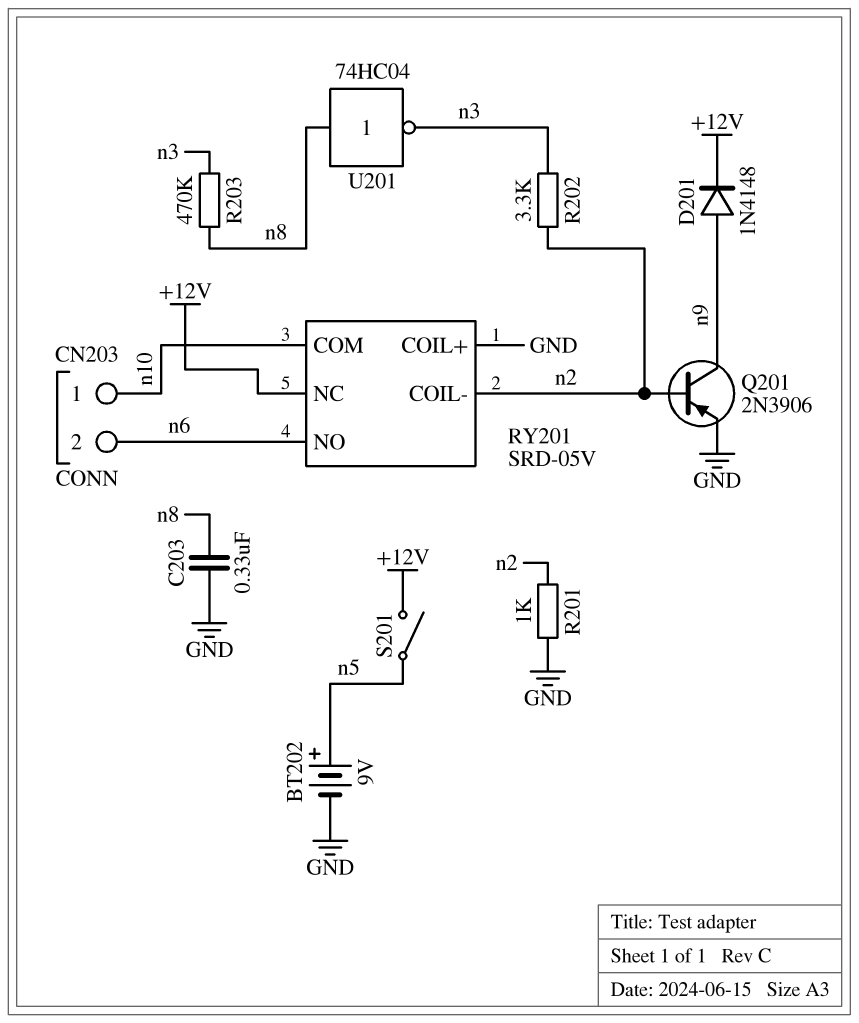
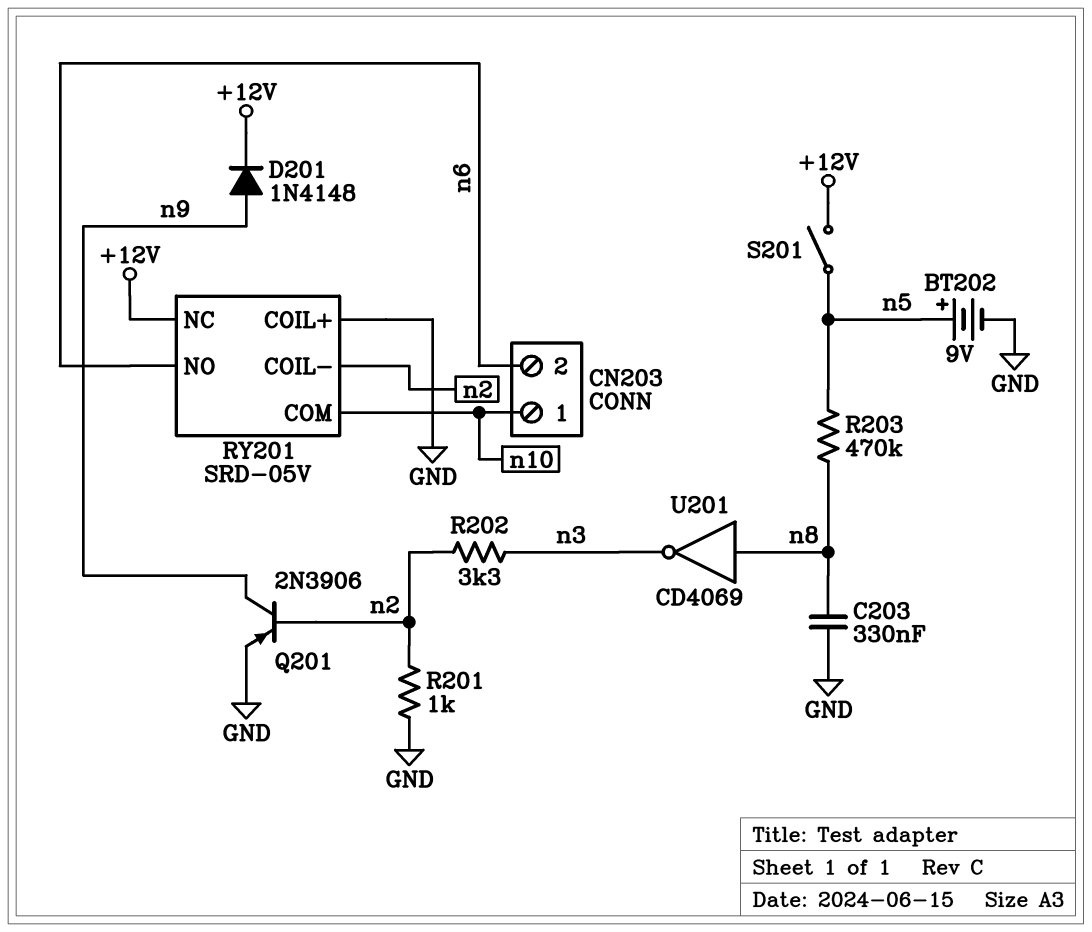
R203: 470k (n3, n8) -> 470k (n5, n8)
U201: NOT 74HC04 (in n8, out n3) -> NOT CD4069 (in n8, out n3)

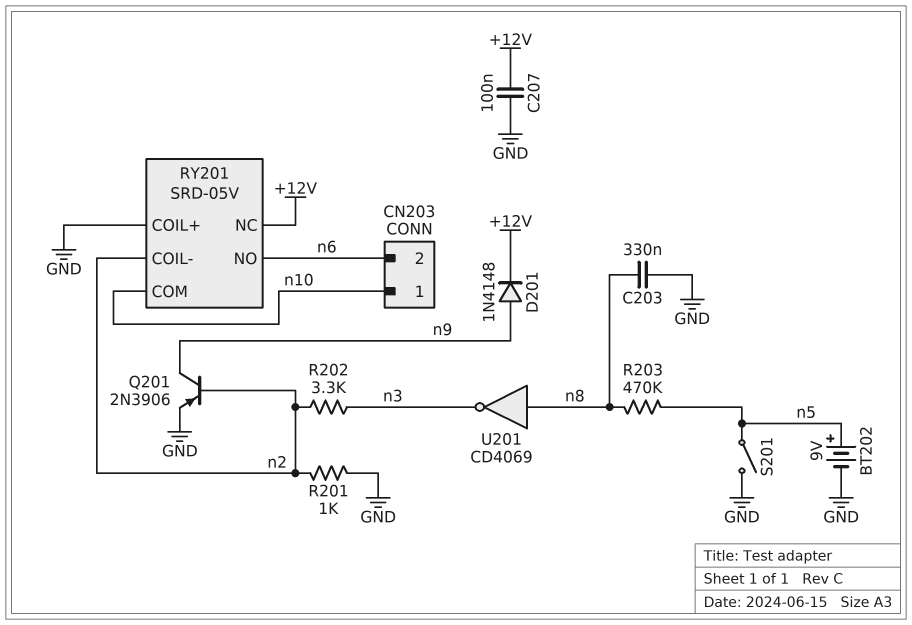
C207: none -> 100nF (+12V, GND)
S201: switch (+12V, n5) -> switch (GND, n5)

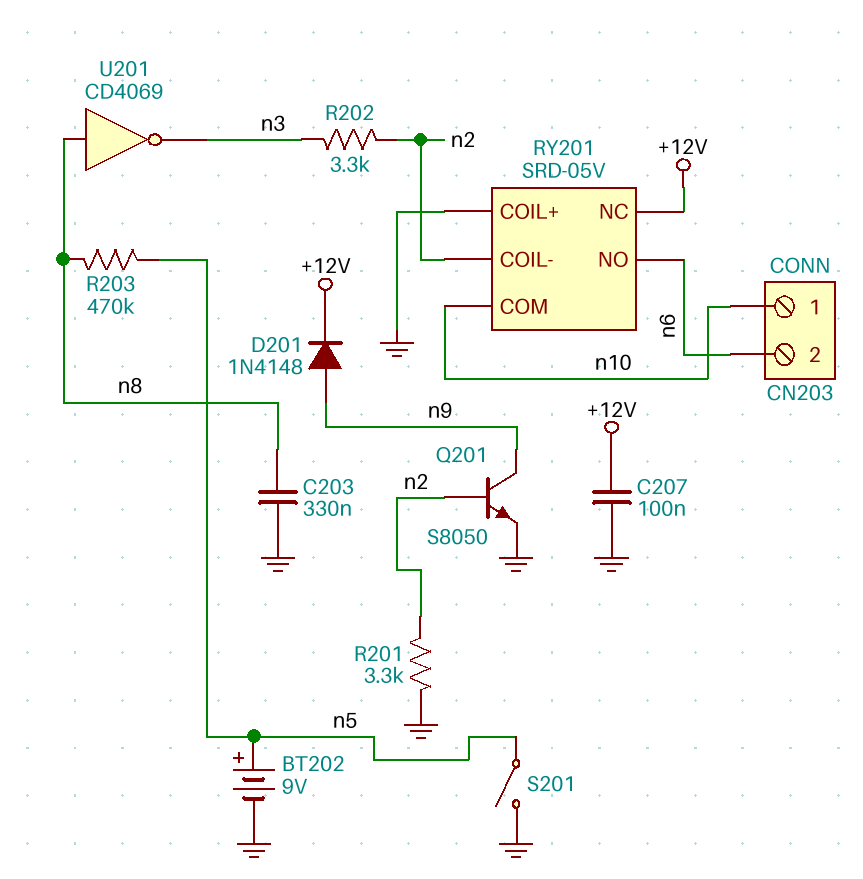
Q201: PNP 2N3906 (B n2, C n9, E GND) -> NPN S8050 (B n2, C n9, E GND)
R201: 1k (GND, n2) -> 3.3k (GND, n2)

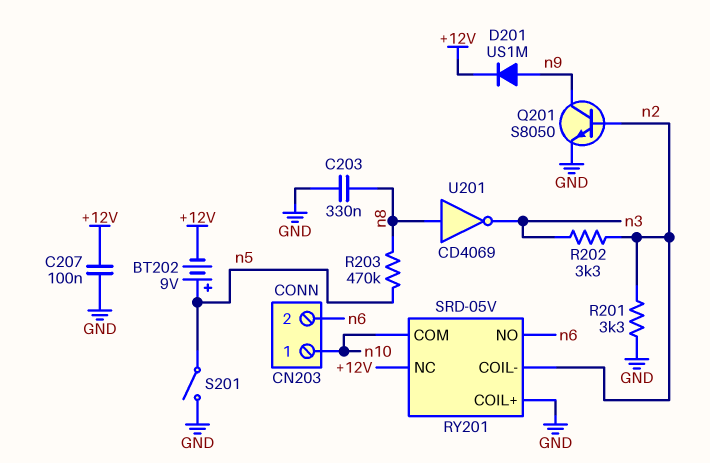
BT202: 9V (plus n5, minus GND) -> 9V (plus n5, minus +12V)
D201: diode 1N4148 (A n9, K +12V) -> diode US1M (A n9, K +12V)

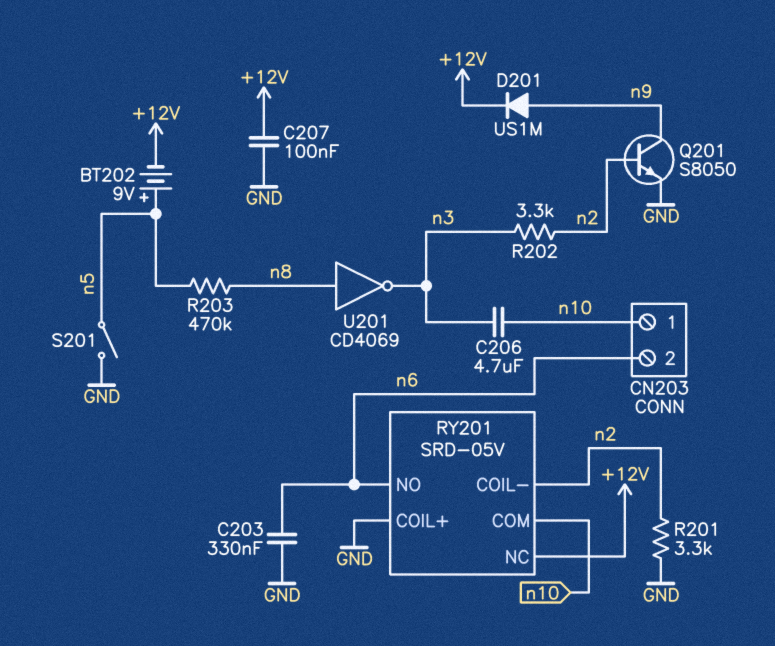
C203: 330nF (GND, n8) -> 330nF (GND, n6)
C206: none -> 4.7uF (n3, n10)

